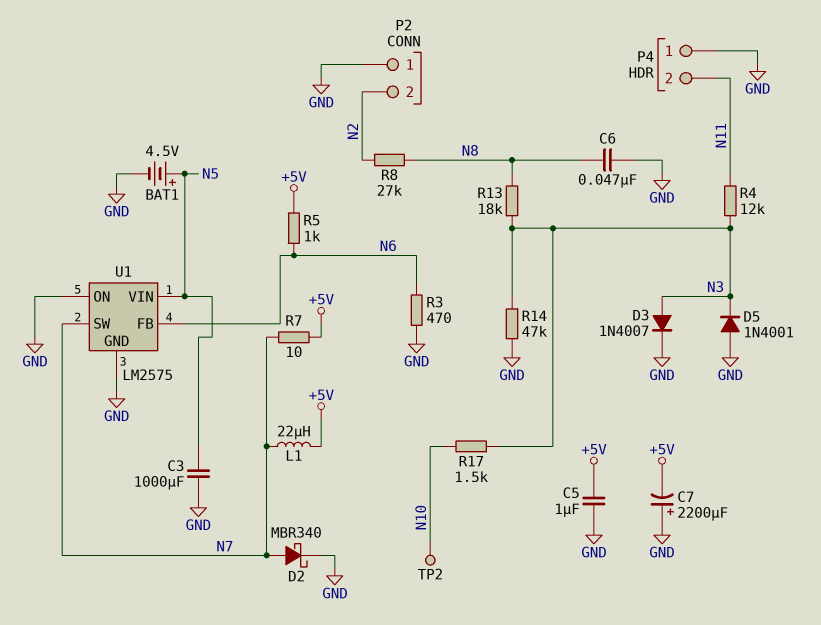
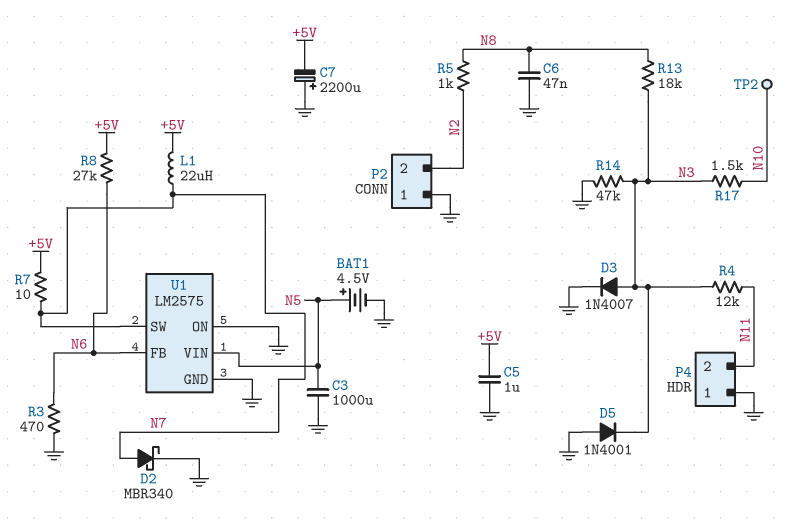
R5: 1k (+5V, N6) -> 1k (N2, N8)
R8: 27k (N2, N8) -> 27k (+5V, N6)

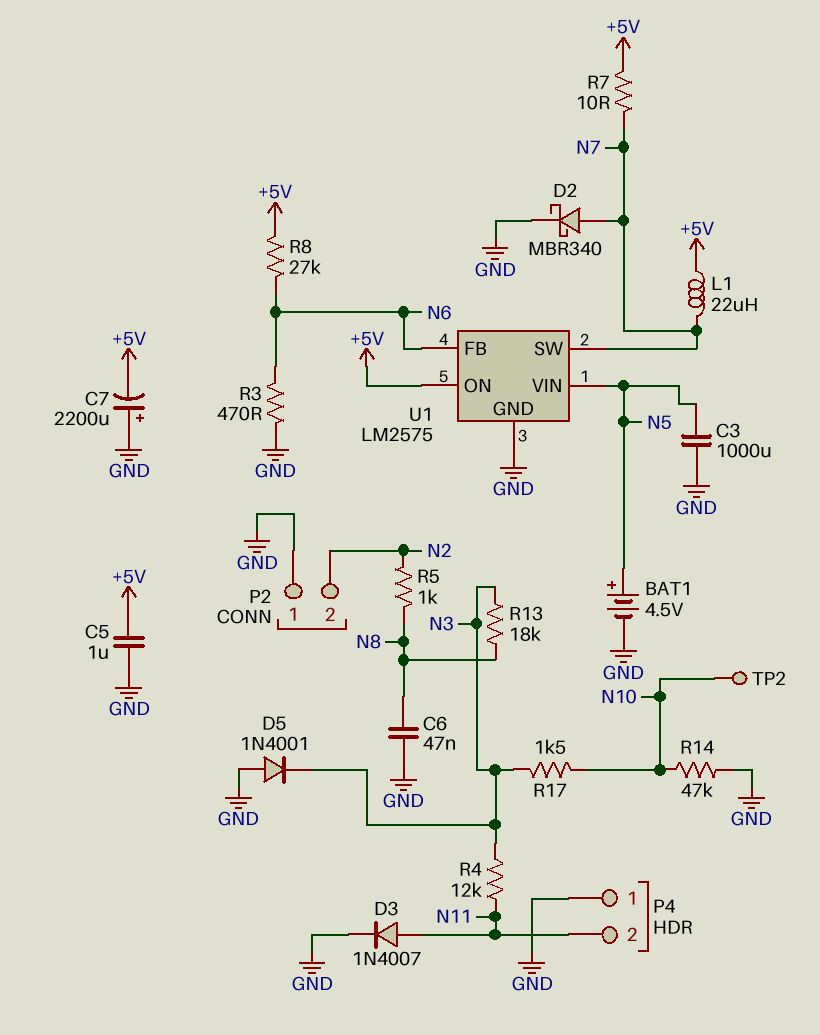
D3: diode 1N4007 (A N3, K GND) -> diode 1N4007 (A N11, K GND)
R14: 47k (GND, N3) -> 47k (GND, N10)
U1 pin ON: GND -> +5V

